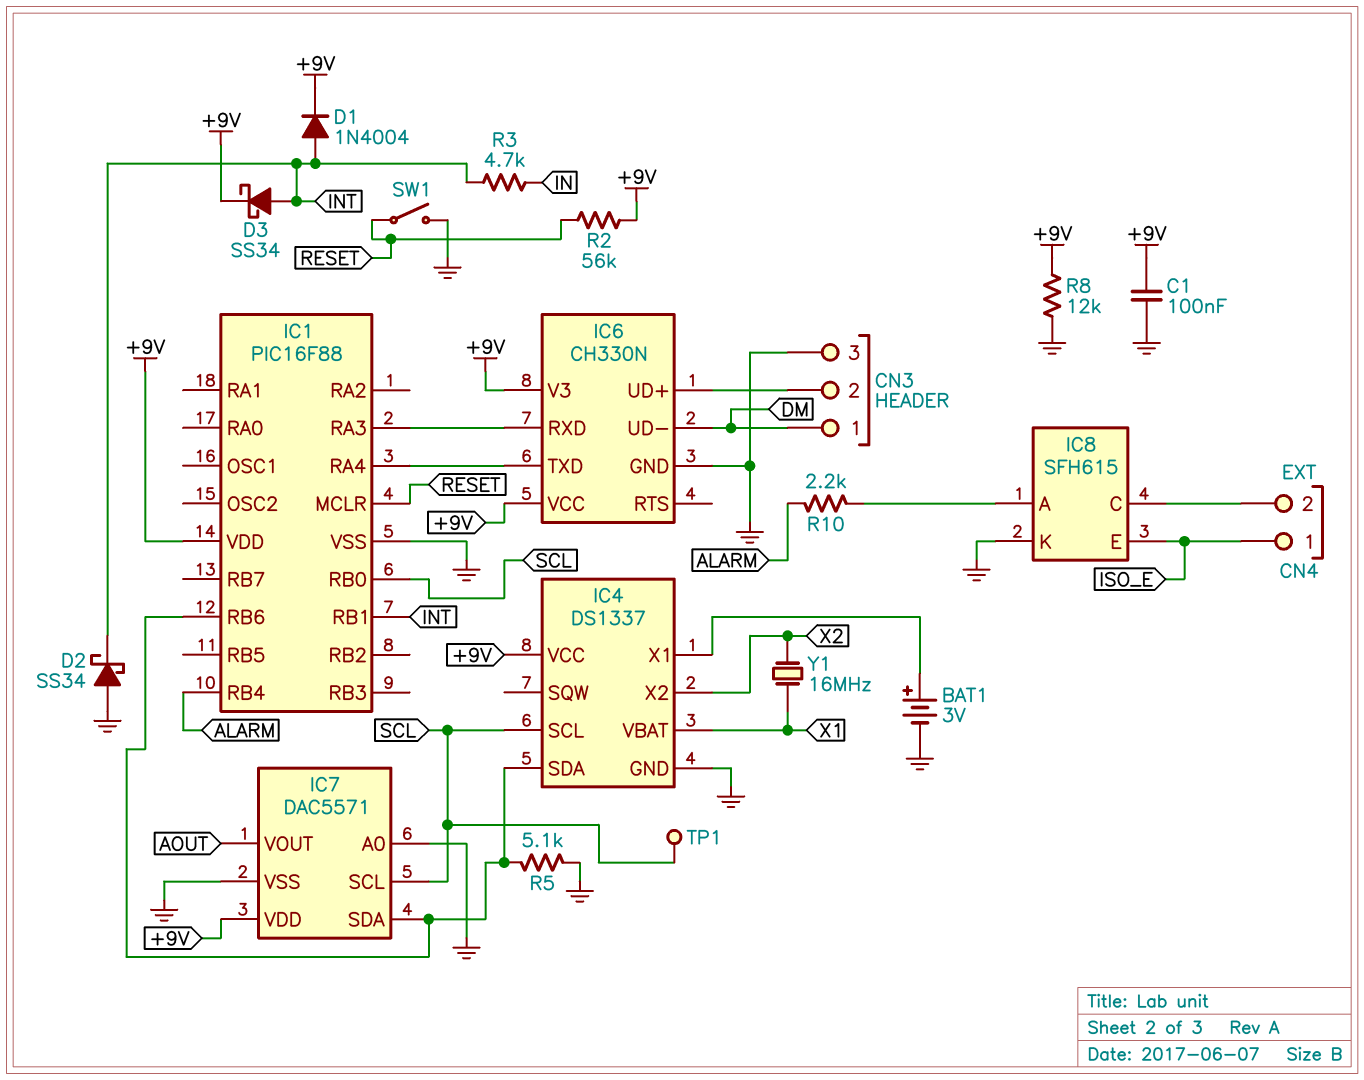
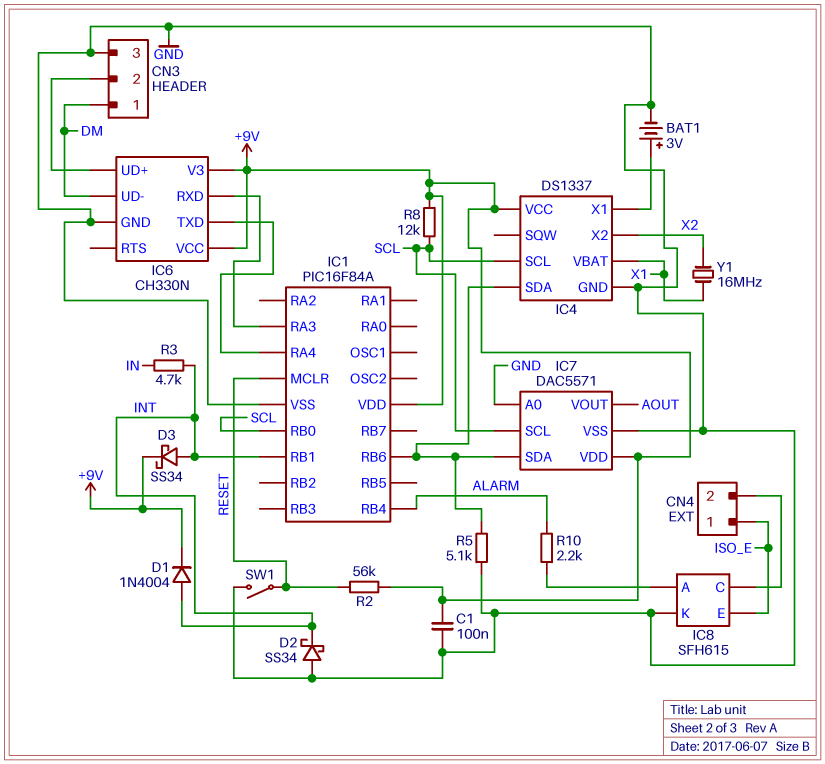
IC1: PIC16F88 -> PIC16F84A
R8: 12k (+9V, GND) -> 12k (+9V, SCL)
TP1: test point (SCL) -> none

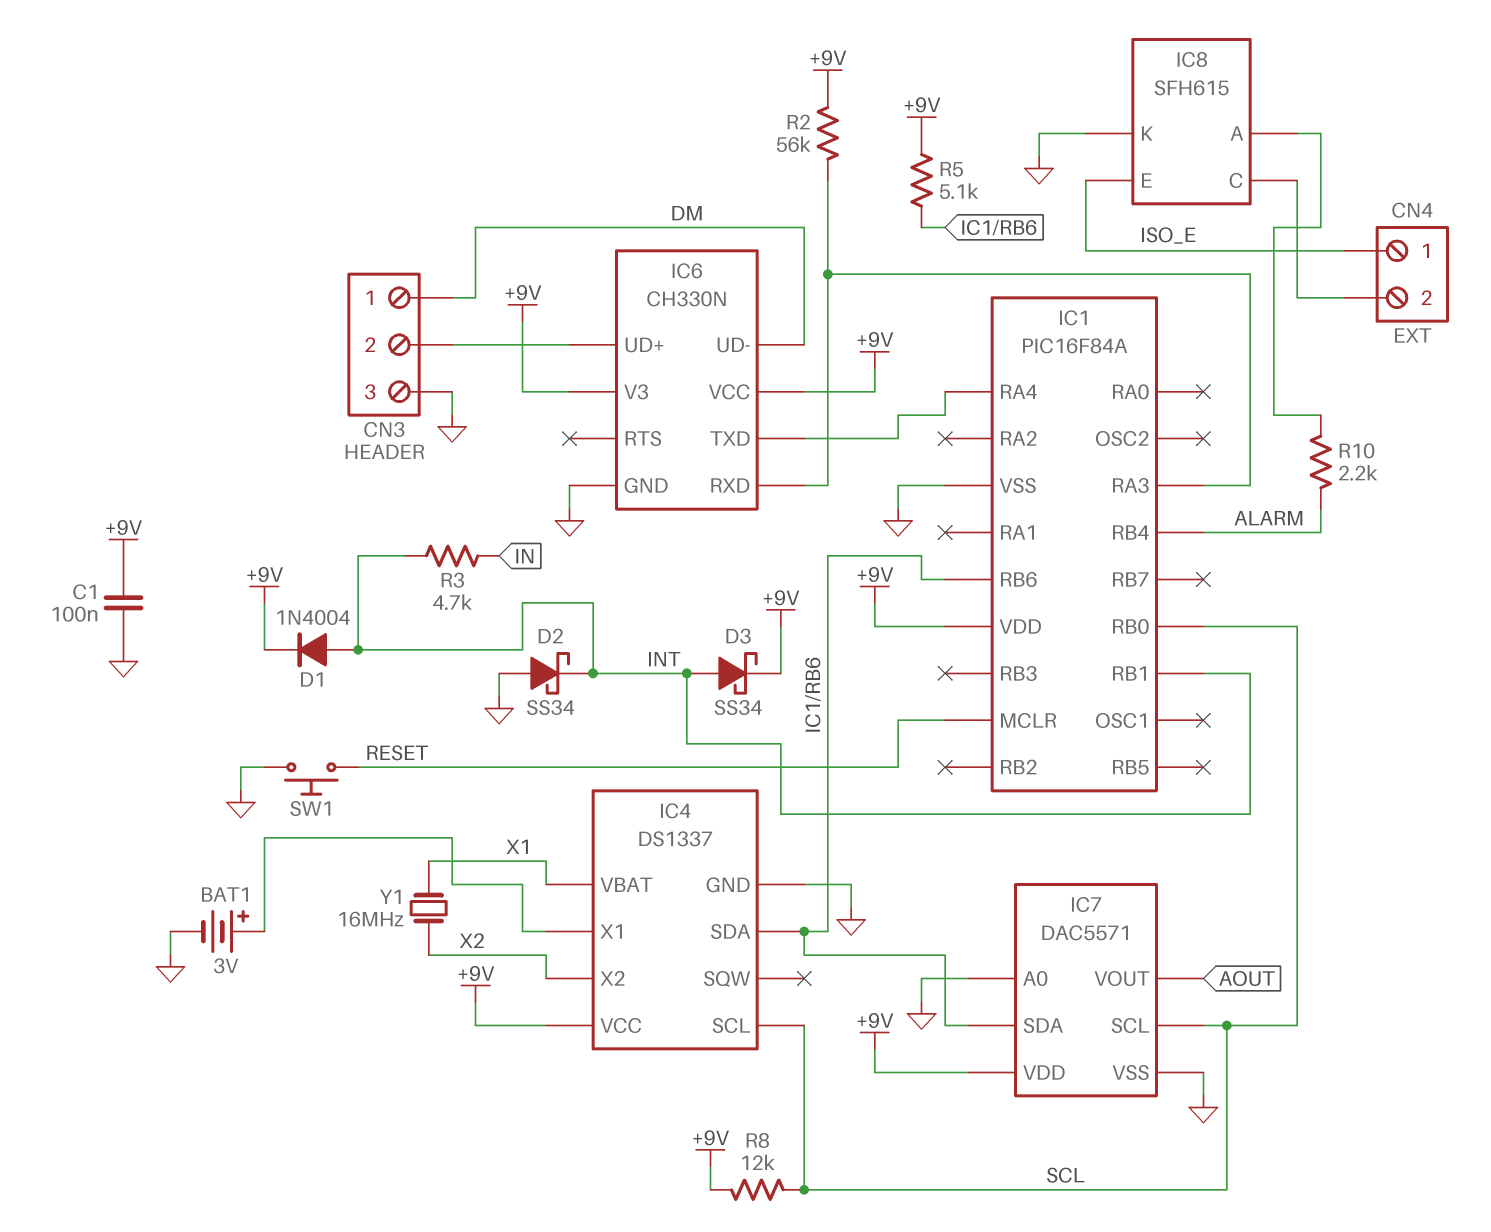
R2: 56k (+9V, RESET) -> 56k (+9V, IC1/RA3)
R5: 5.1k (GND, IC1/RB6) -> 5.1k (+9V, IC1/RB6)
SW1: switch (GND, RESET) -> button (GND, RESET)

